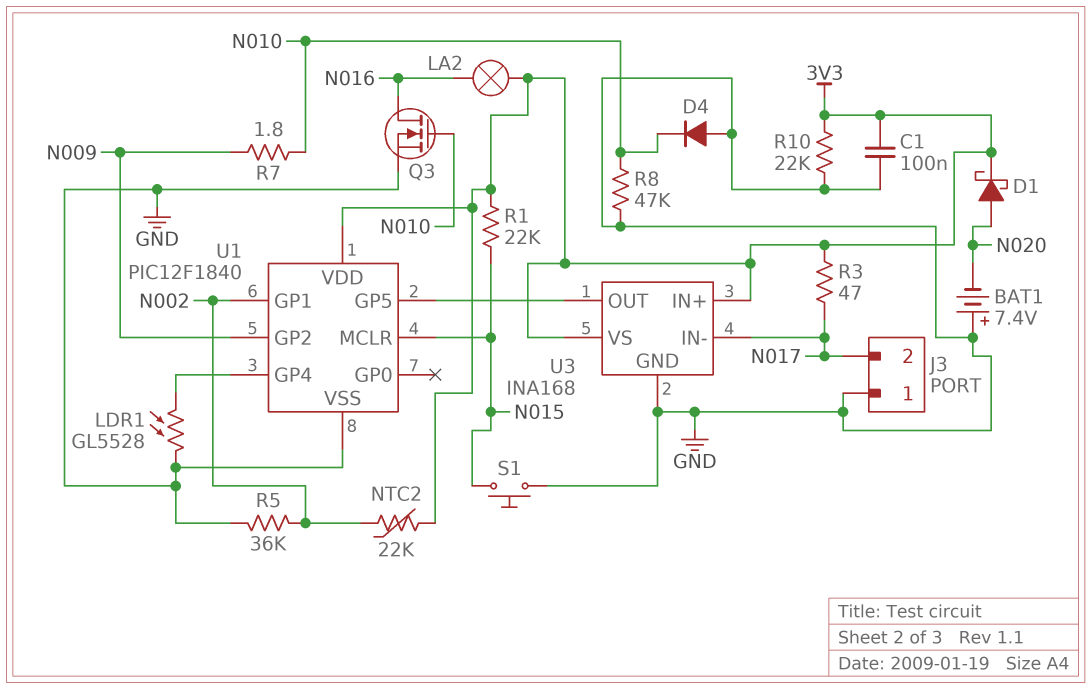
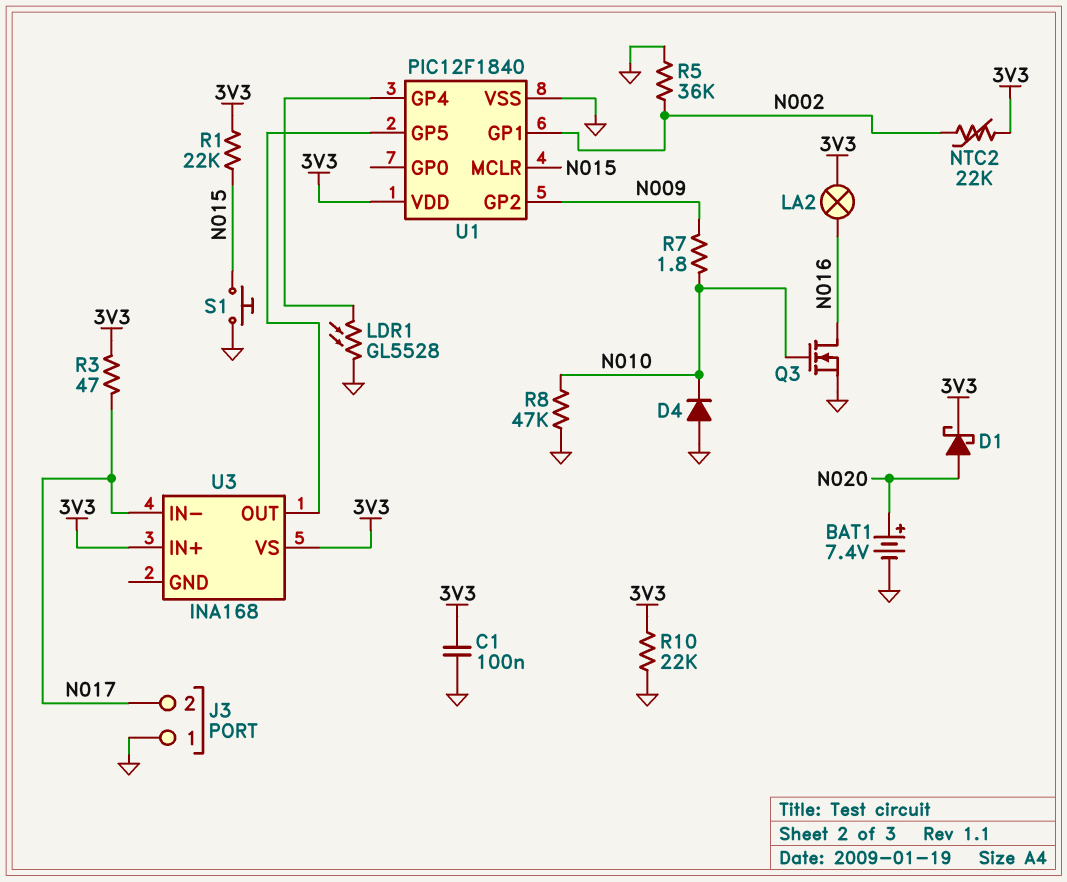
BAT1: 7.4V (plus GND, minus N020) -> 7.4V (plus N020, minus GND)
U3 pin GND: GND -> none

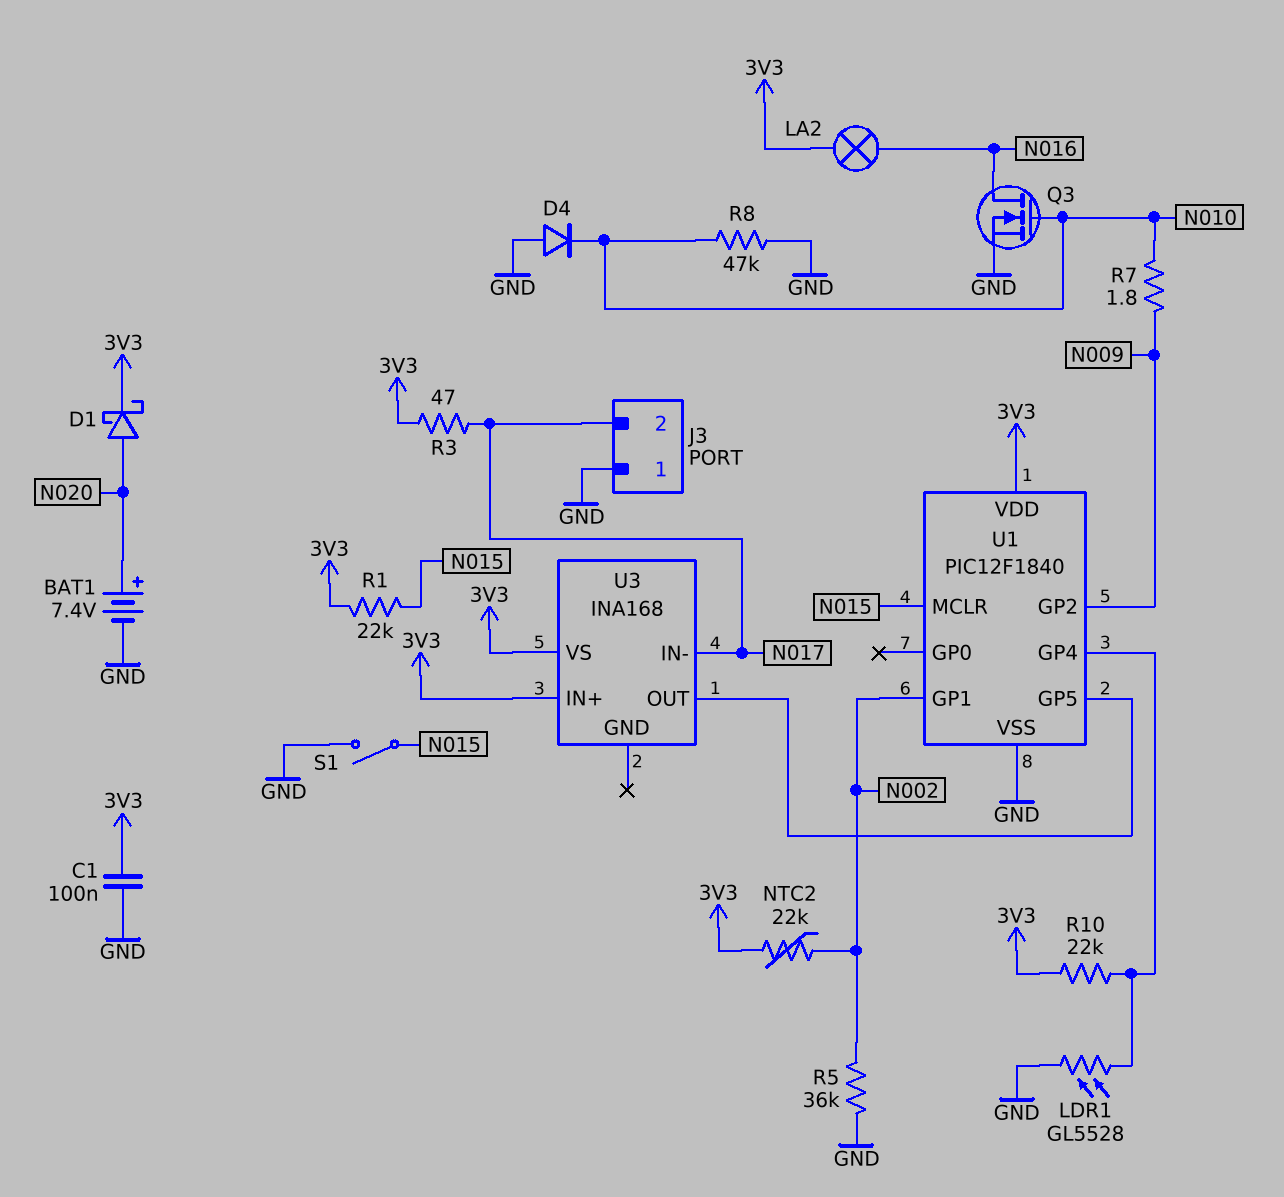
R10: 22k (3V3, GND) -> 22k (3V3, U1/GP4)
S1: button (GND, N015) -> switch (GND, N015)

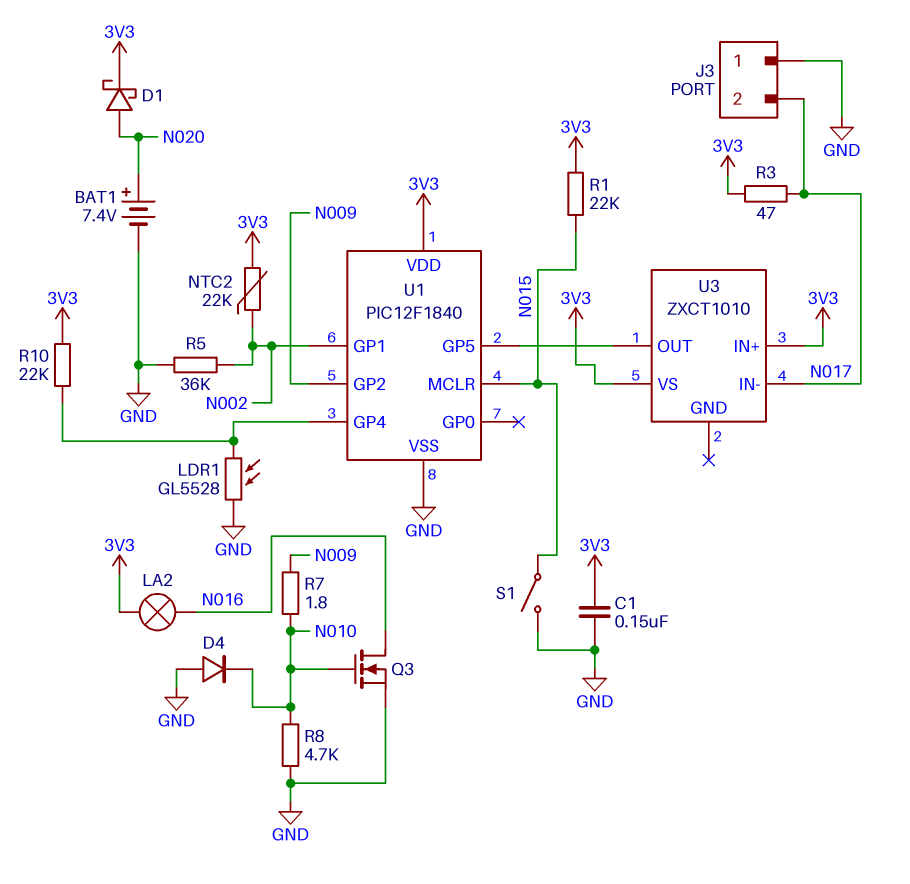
C1: 100nF (3V3, GND) -> 150nF (3V3, GND)
R8: 47k (GND, N010) -> 4.7k (GND, N010)
U3: INA168 -> ZXCT1010

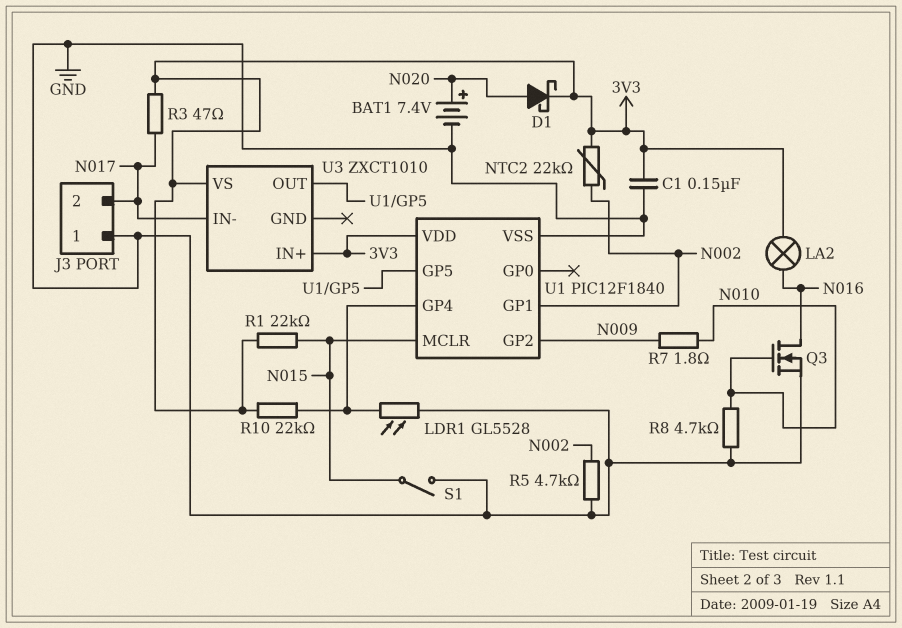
D4: diode (A GND, K N010) -> none
R5: 36k (GND, N002) -> 4.7k (GND, N002)

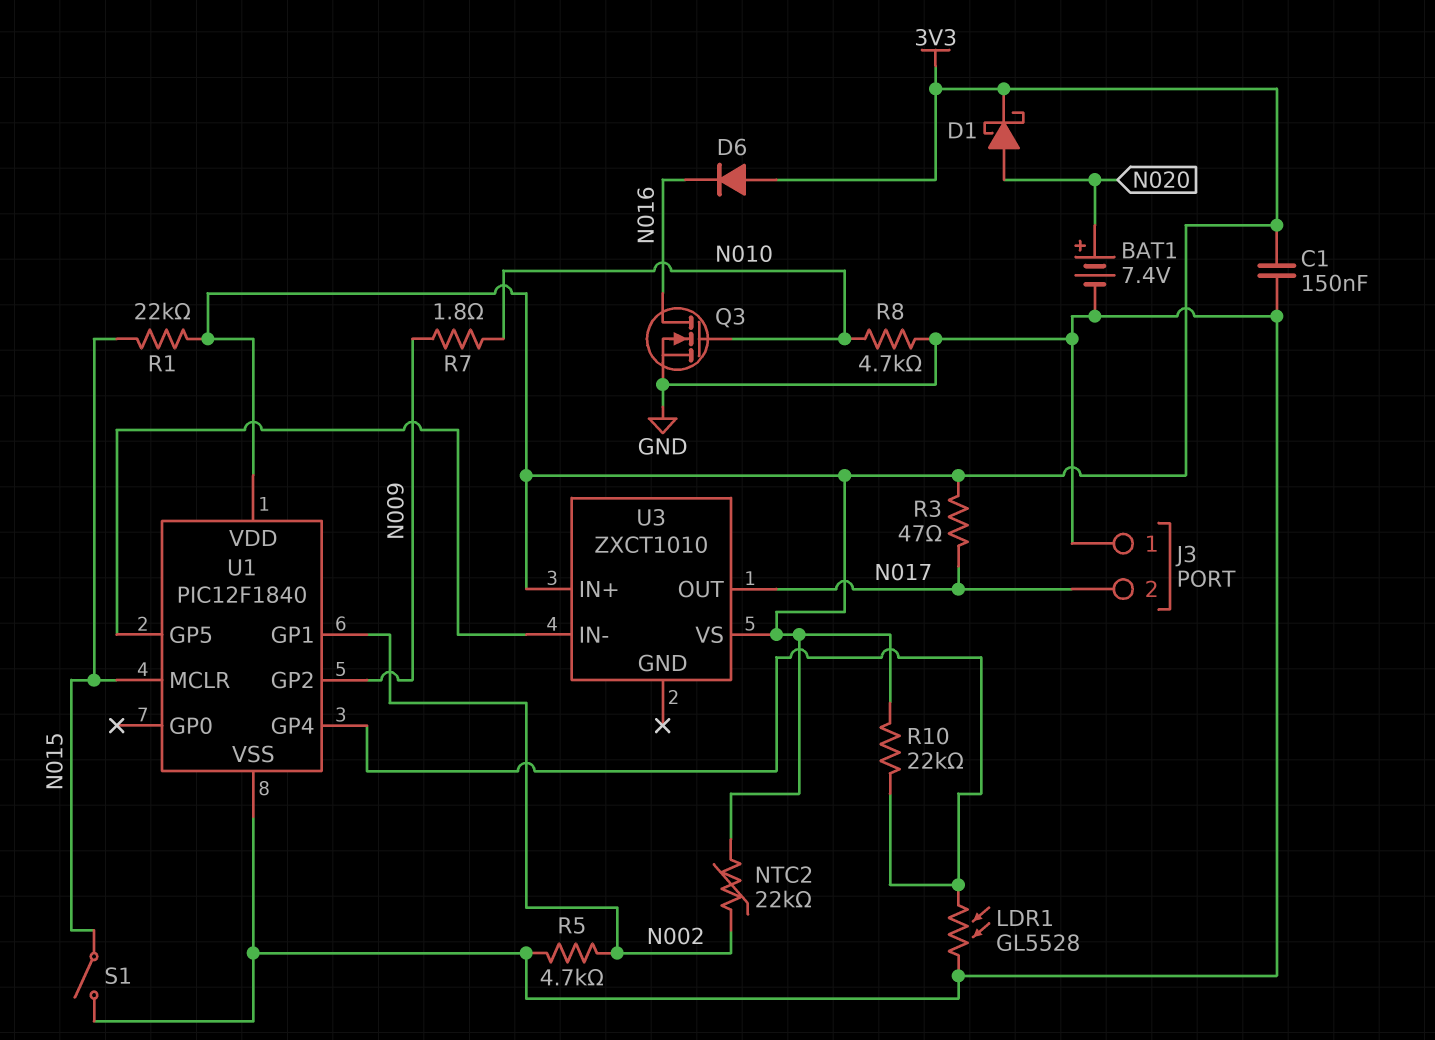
D6: none -> diode (A 3V3, K N016)
LA2: lamp (3V3, N016) -> none
U3 pin IN-: N017 -> U1/GP5
U3 pin OUT: U1/GP5 -> N017

